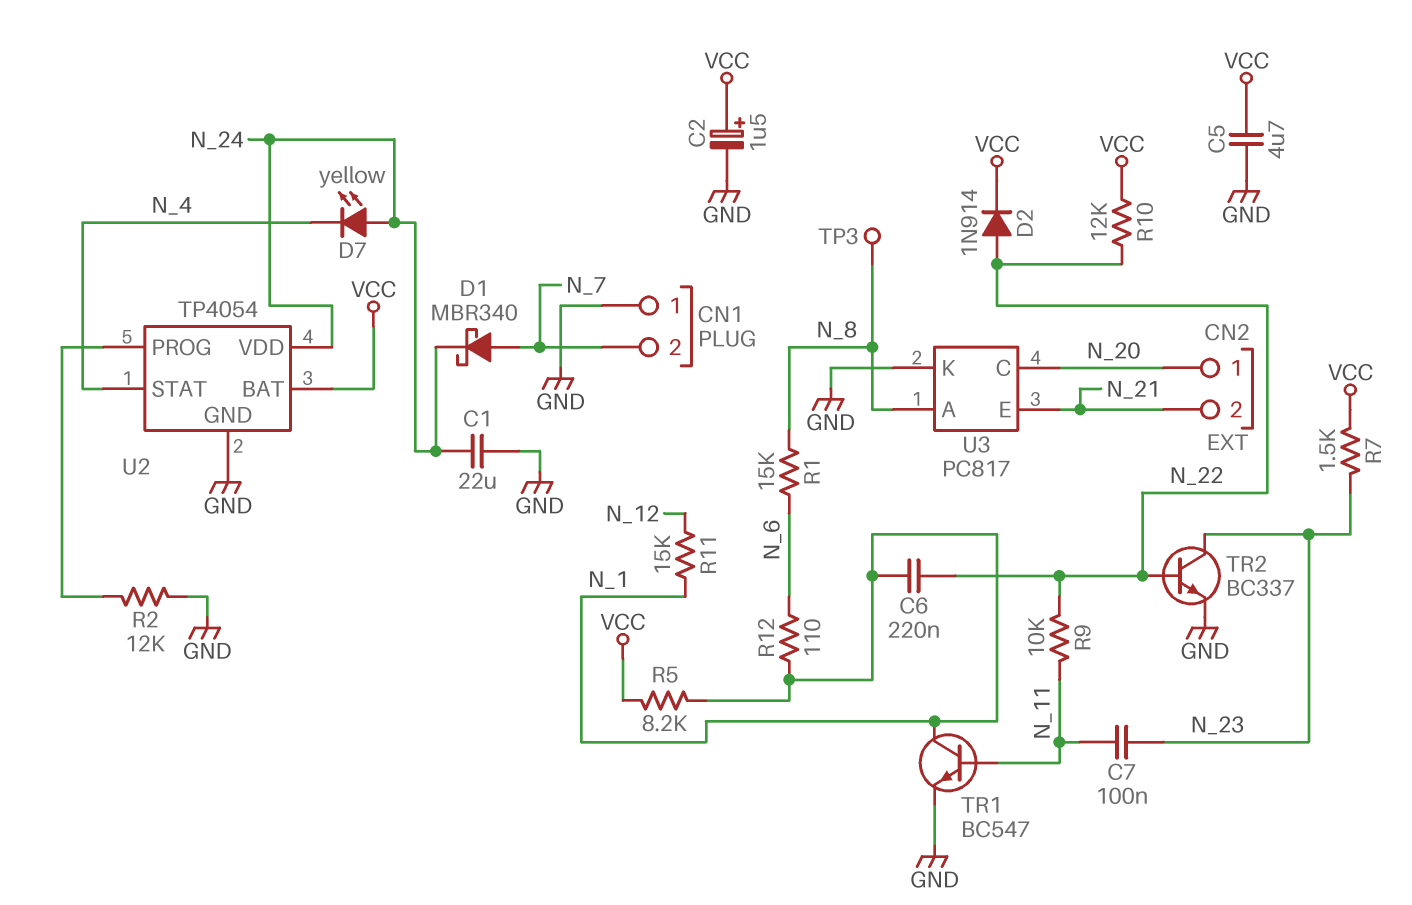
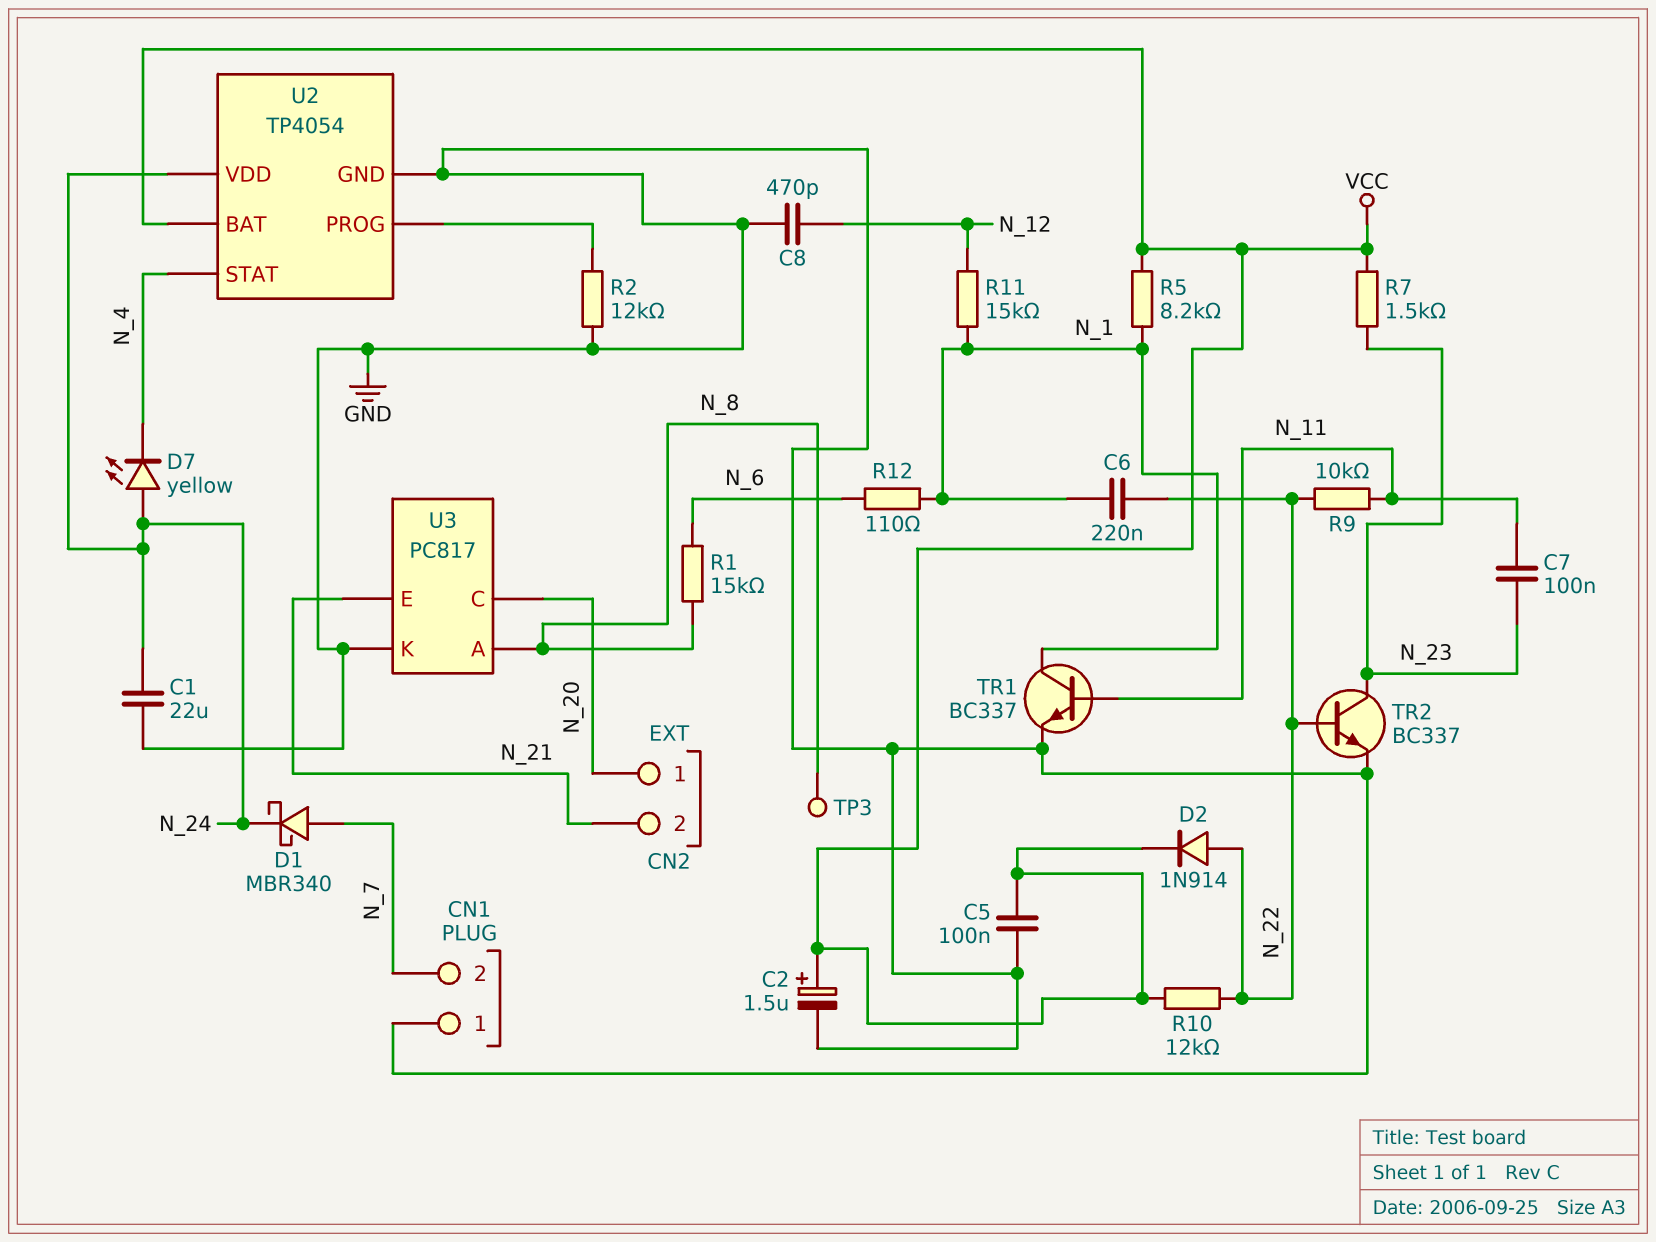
C5: 4.7uF (GND, VCC) -> 100nF (GND, VCC)
C8: none -> 470pF (GND, N_12)
TR1: NPN BC547 (B N_11, C N_1, E GND) -> NPN BC337 (B N_11, C N_1, E GND)

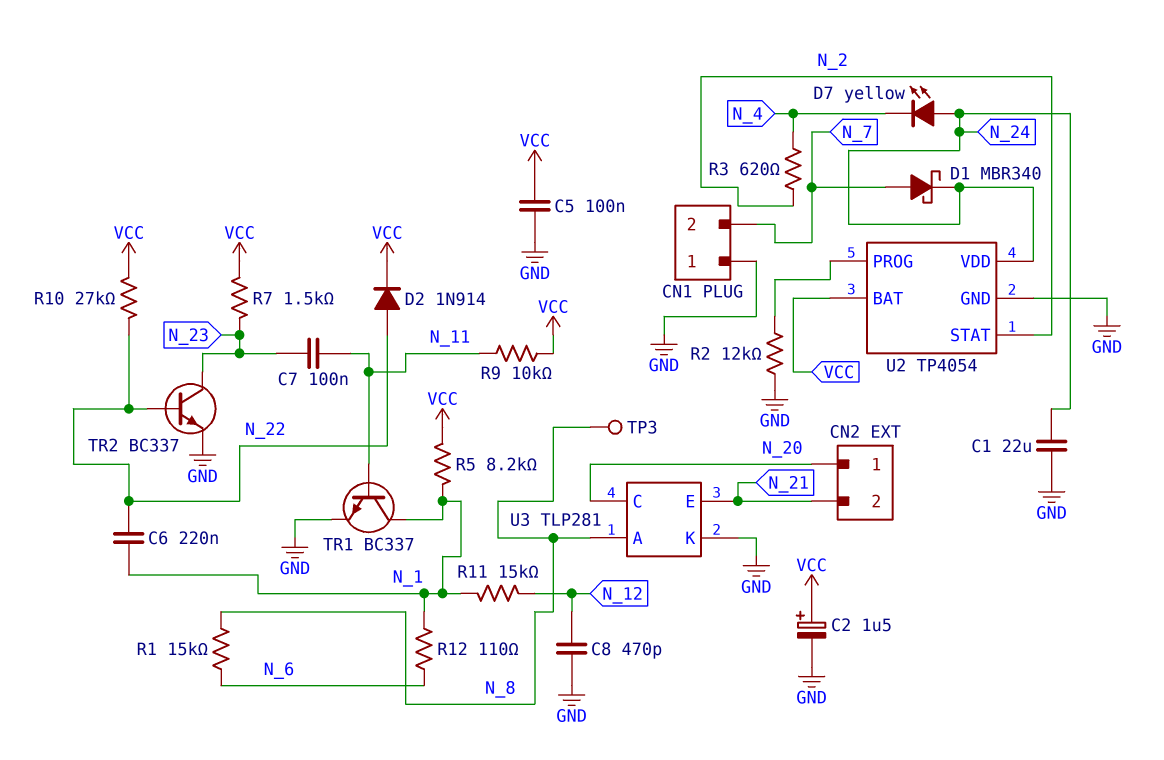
R3: none -> 620 (N_2, N_4)
R9: 10k (N_11, N_22) -> 10k (N_11, VCC)
R10: 12k (N_22, VCC) -> 27k (N_22, VCC)
U2 pin STAT: N_4 -> N_2
U3: PC817 -> TLP281

